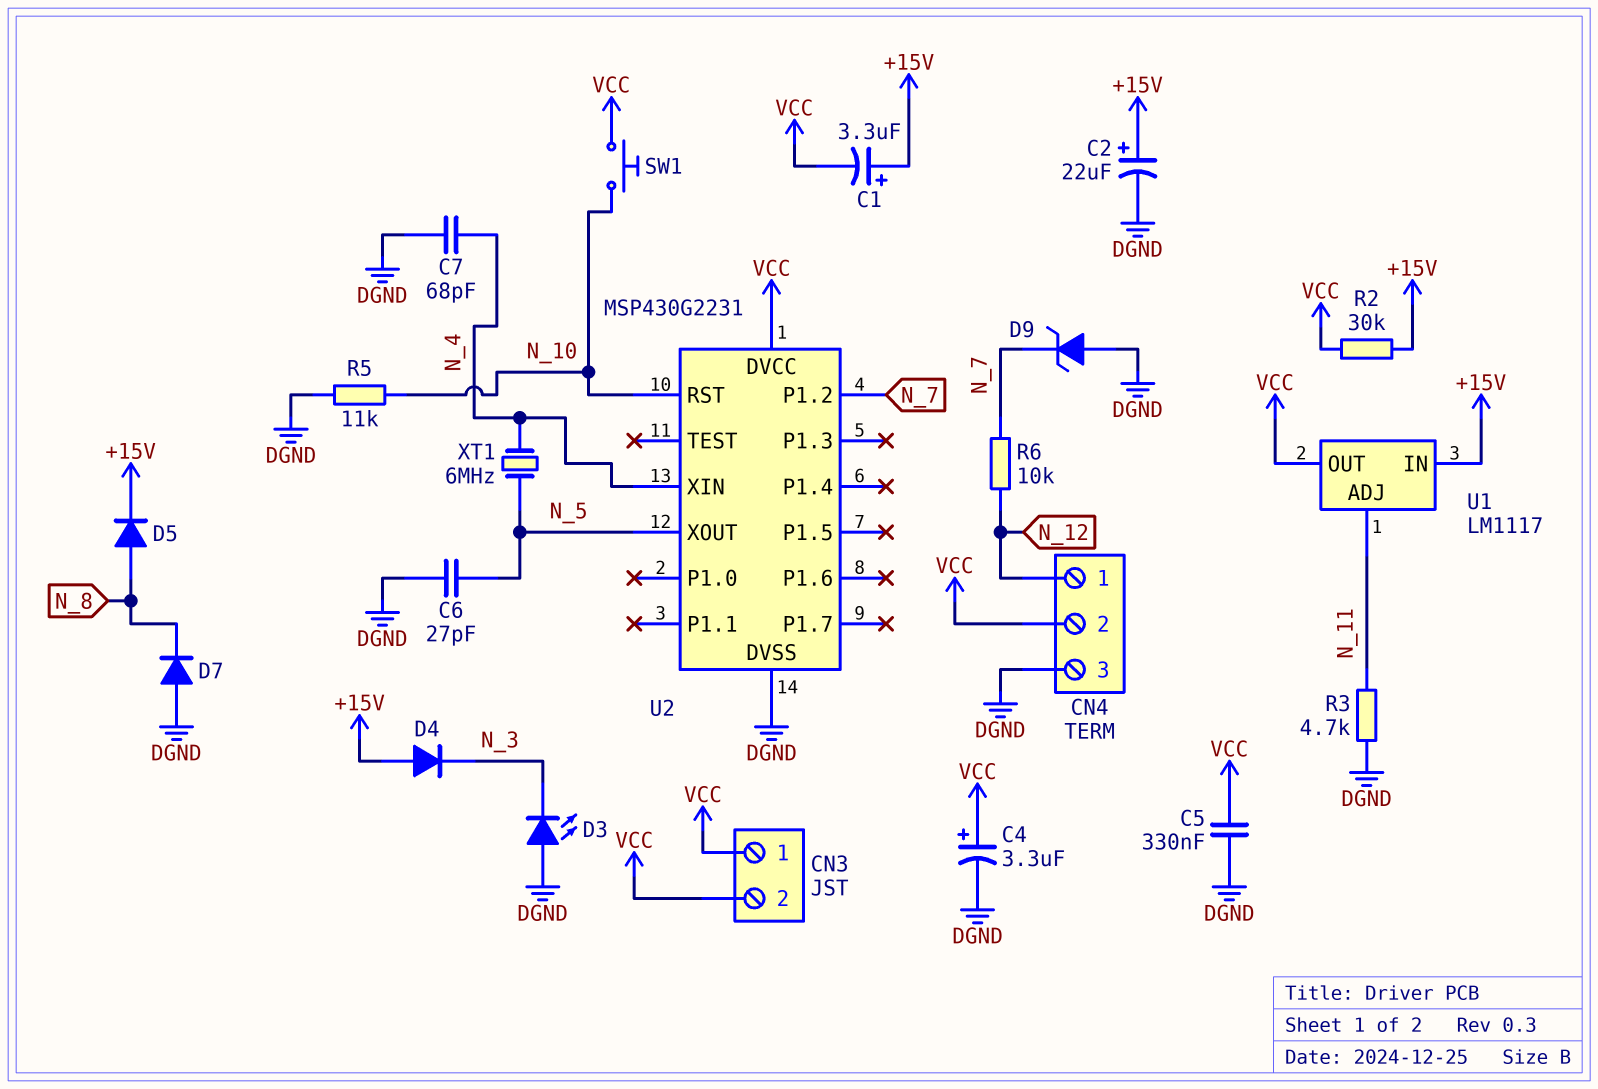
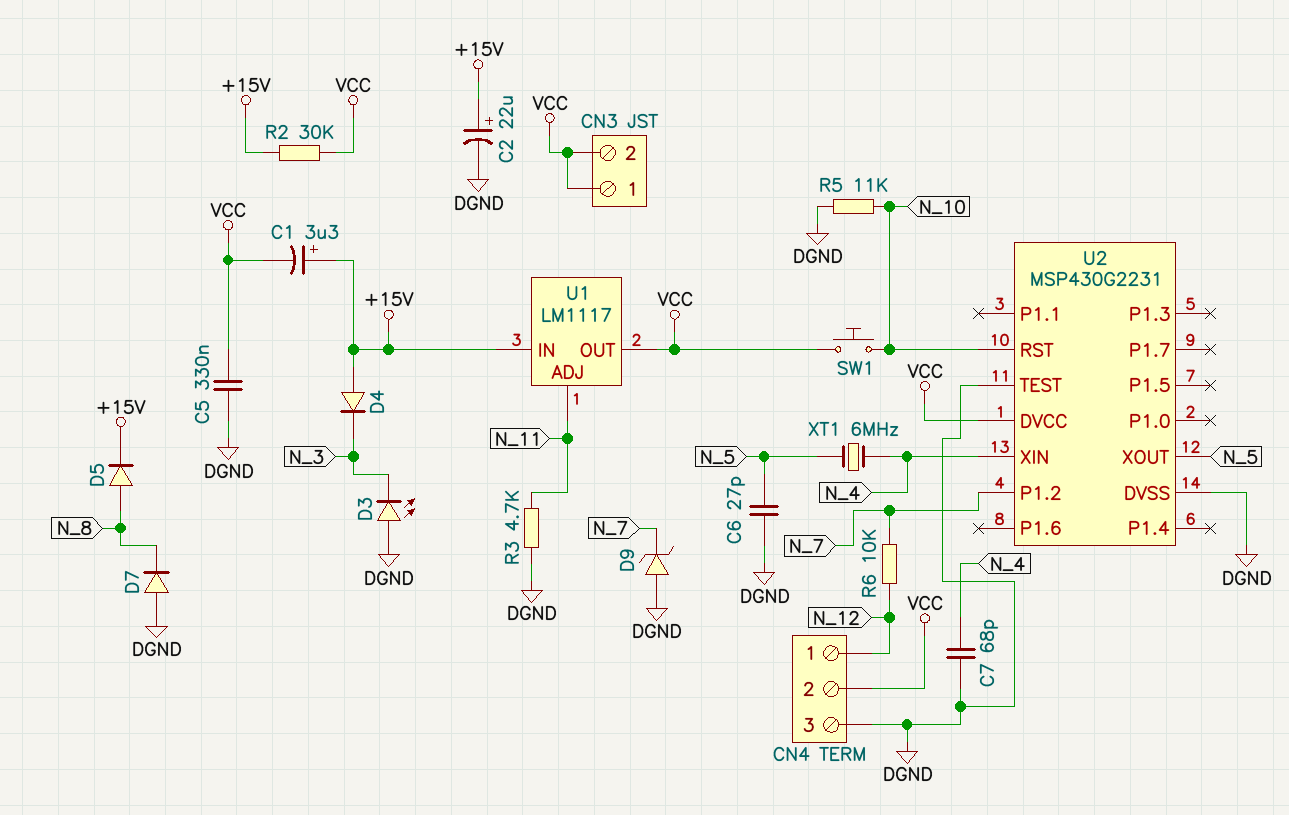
C4: 3.3uF (plus VCC, minus DGND) -> none
U2 pin TEST: none -> DGND

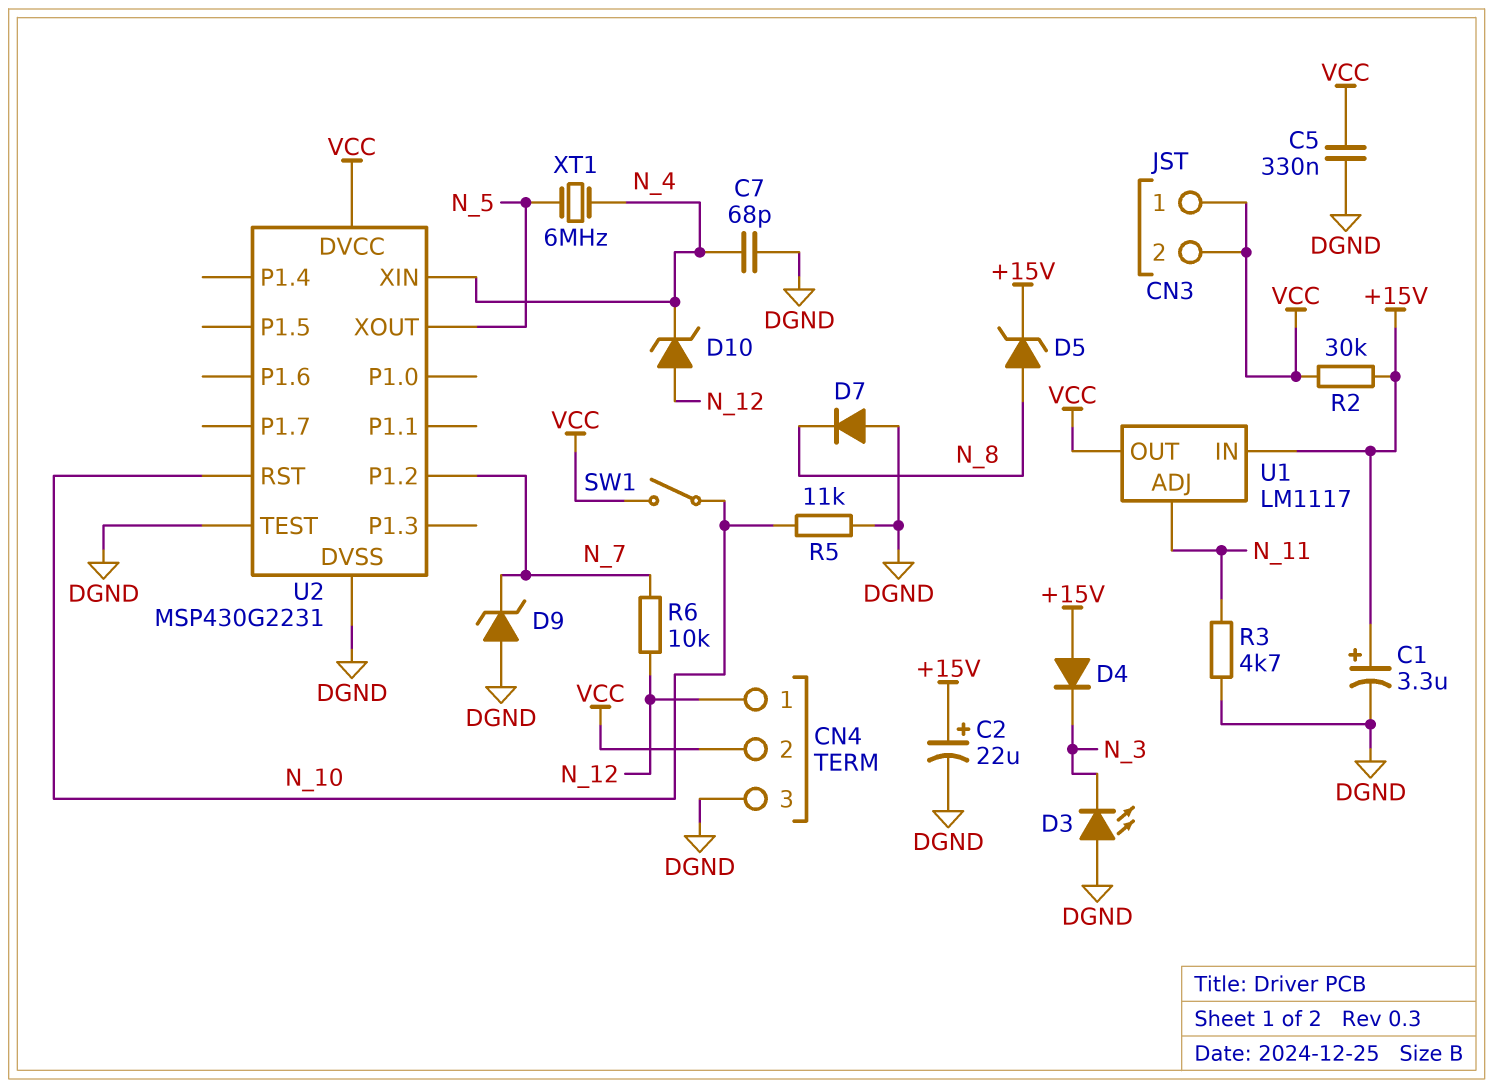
C1: 3.3uF (plus +15V, minus VCC) -> 3.3uF (plus +15V, minus DGND)
C6: 27pF (DGND, N_5) -> none
D5: diode (A N_8, K +15V) -> zener (A N_8, K +15V)
D10: none -> zener (A N_12, K N_4)
SW1: button (N_10, VCC) -> switch (N_10, VCC)

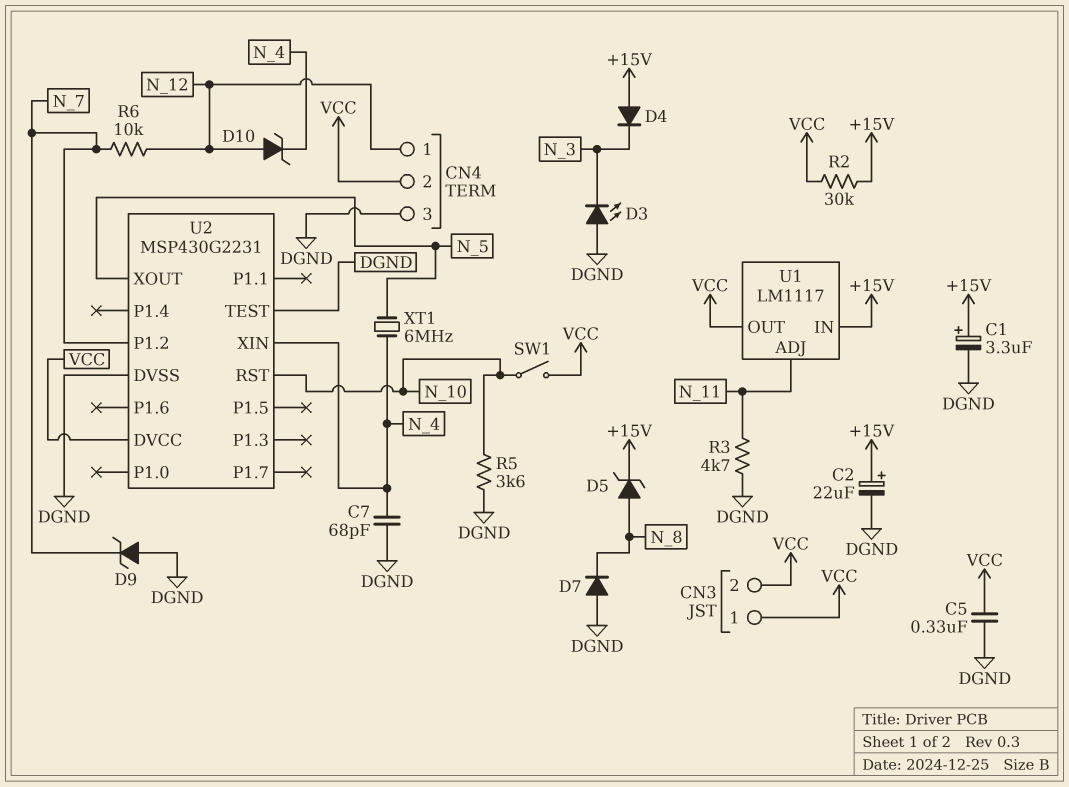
R5: 11k (DGND, N_10) -> 3.6k (DGND, N_10)

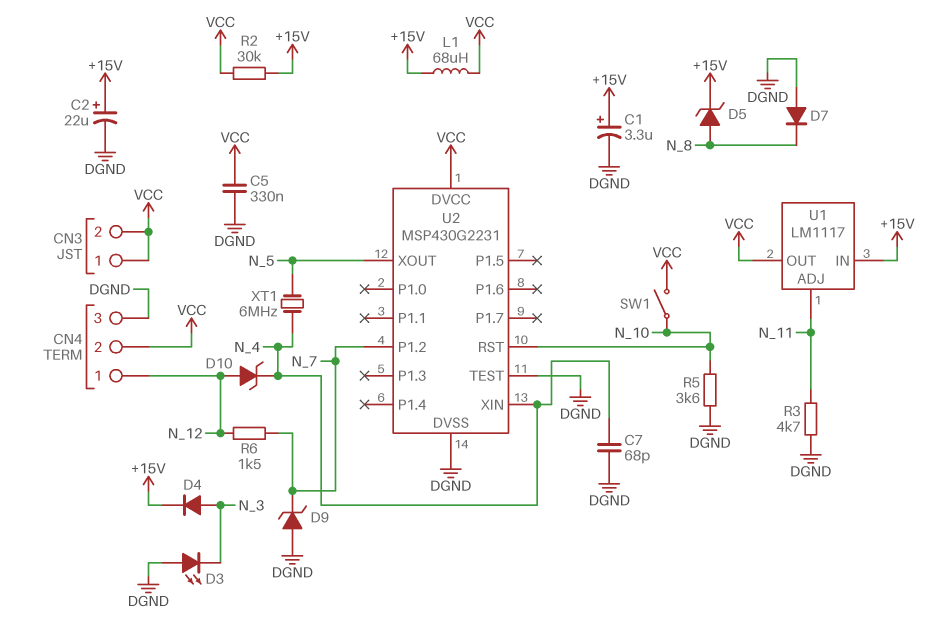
D4: diode (A +15V, K N_3) -> diode (A N_3, K +15V)
L1: none -> 68uH (+15V, VCC)
R6: 10k (N_7, N_12) -> 1.5k (N_7, N_12)

